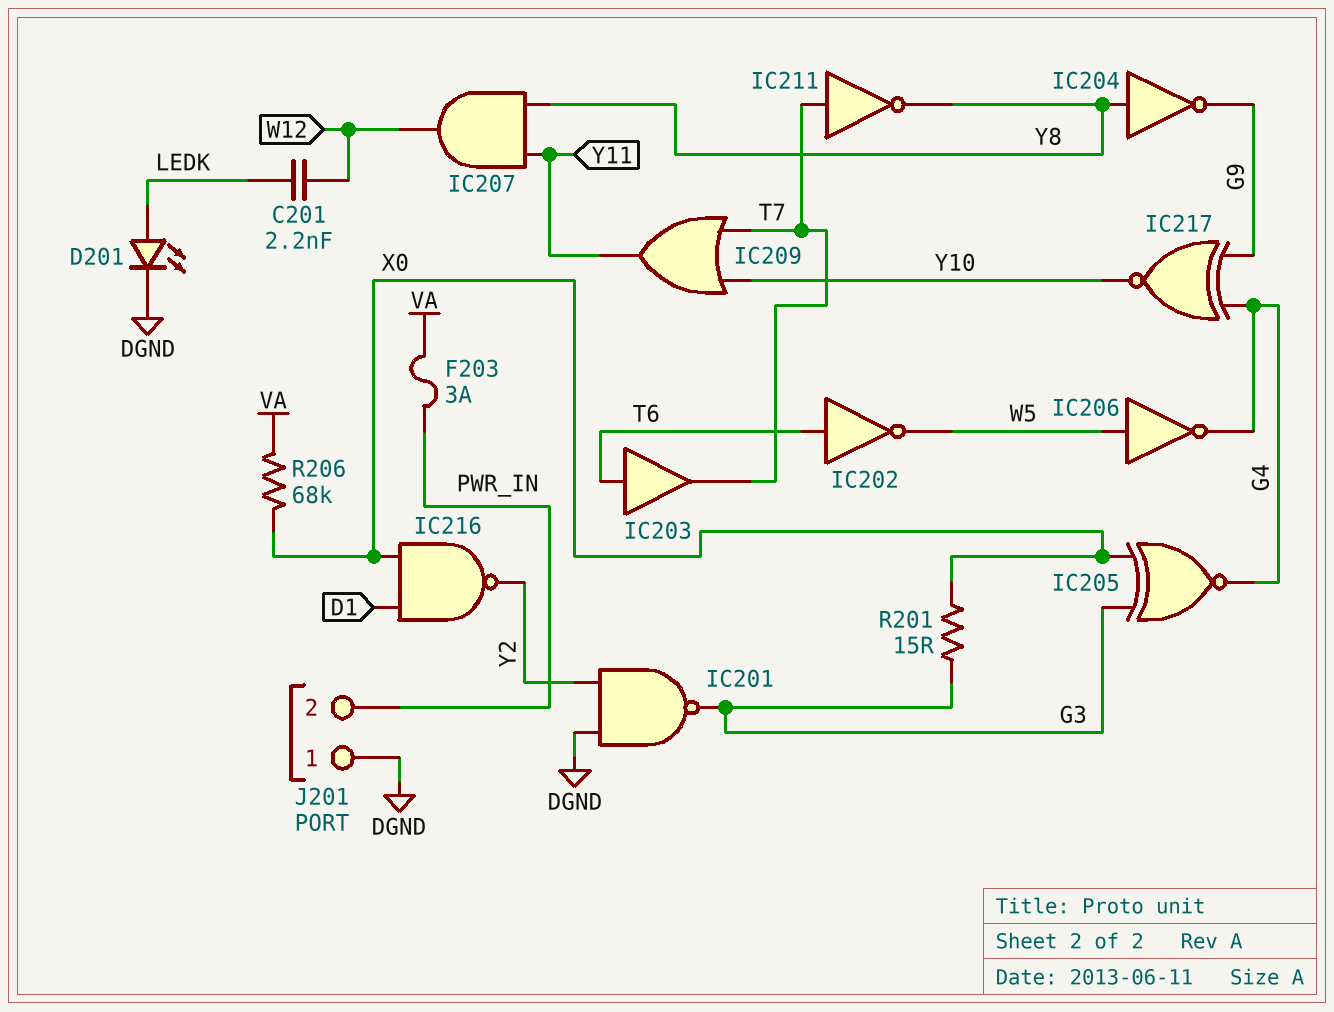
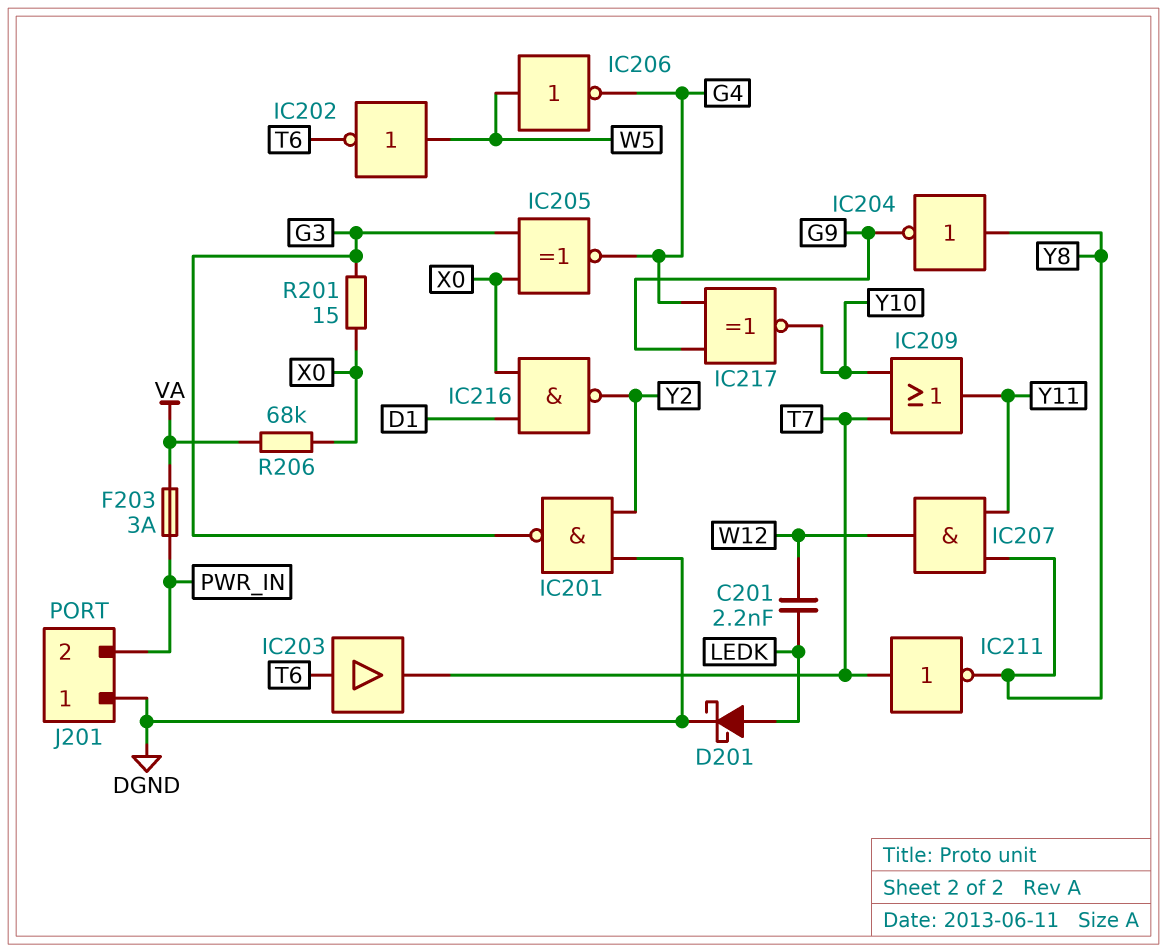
D201: LED (A LEDK, K DGND) -> schottky (A LEDK, K DGND)
IC202: NOT (in T6, out W5) -> NOT (in W5, out T6)

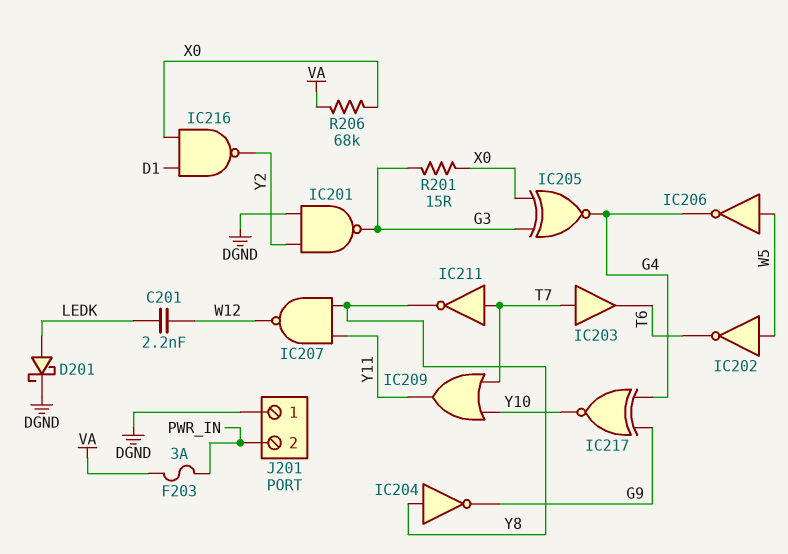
IC203: buffer (in T6, out T7) -> buffer (in T7, out T6)
IC207: AND (in Y8, in Y11, out W12) -> NAND (in Y8, in Y11, out W12)

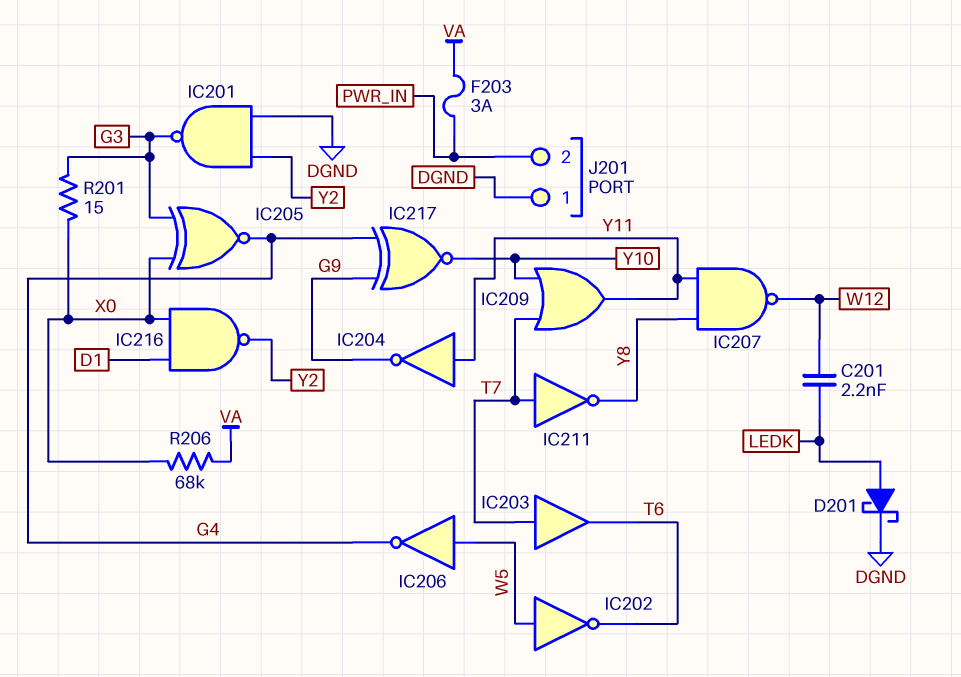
IC204: NOT (in Y8, out G9) -> NOT (in Y11, out G9)

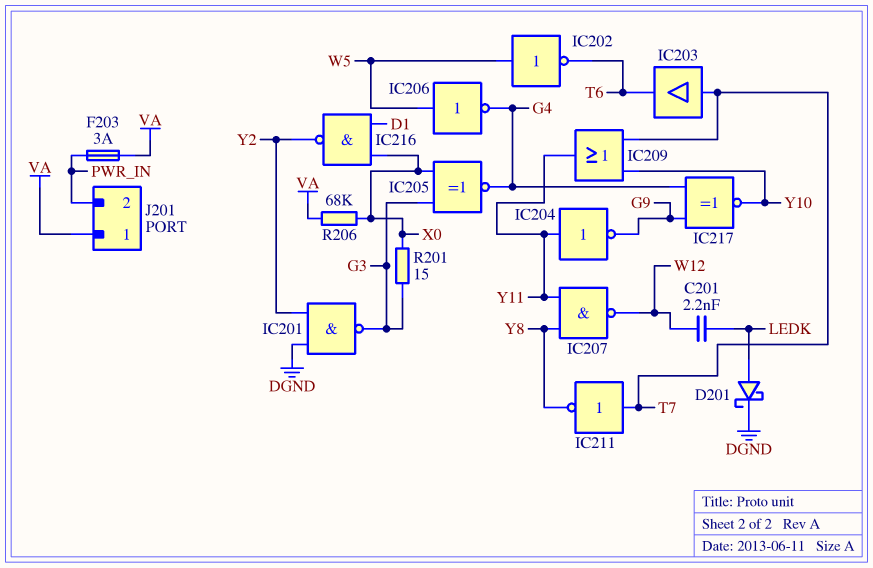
J201 pin 1: DGND -> VA

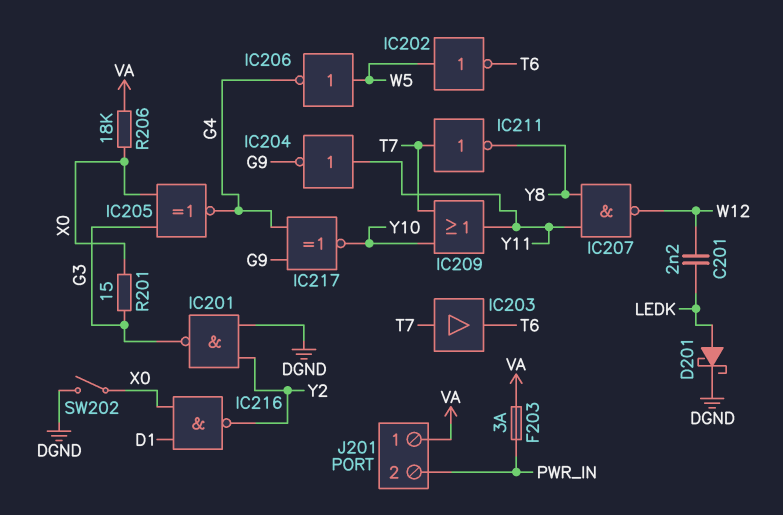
R206: 68k (VA, X0) -> 18k (VA, X0)
SW202: none -> switch (DGND, X0)

